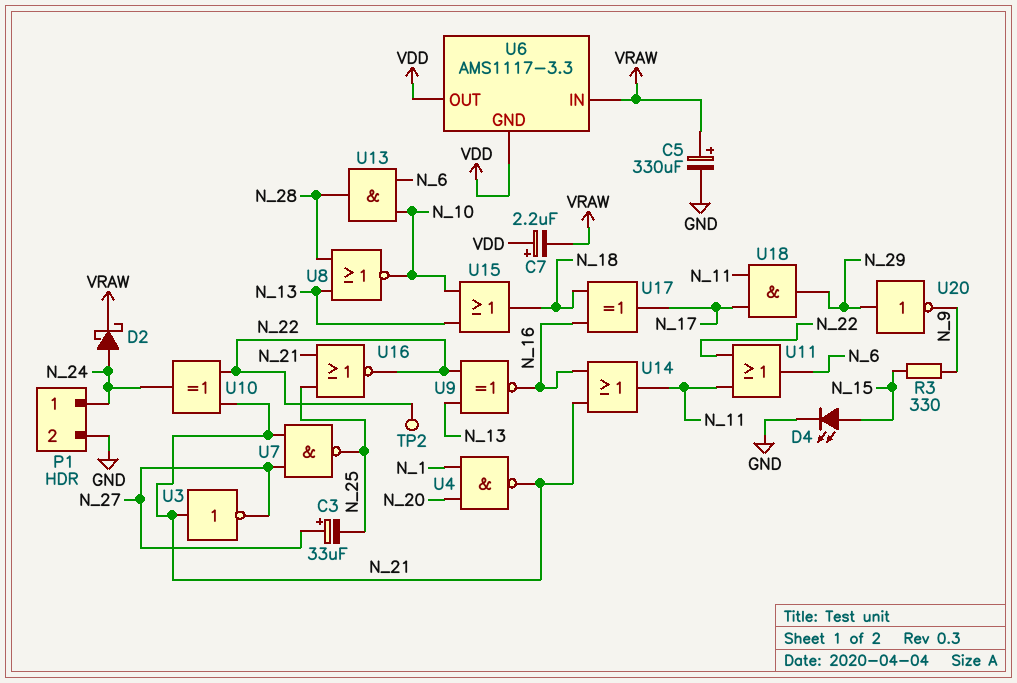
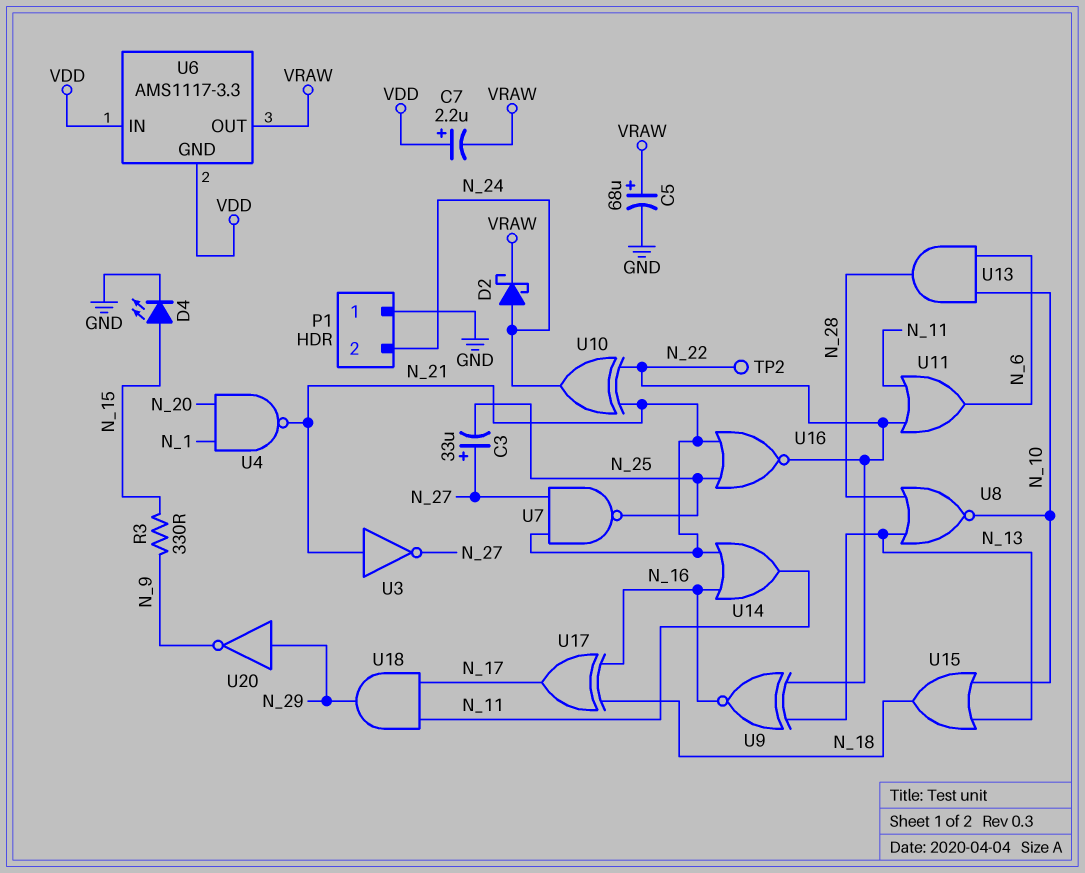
C5: 330uF (plus VRAW, minus GND) -> 68uF (plus VRAW, minus GND)
P1 pin 1: N_24 -> GND
P1 pin 2: GND -> N_24
U6 pin IN: VRAW -> VDD
U6 pin OUT: VDD -> VRAW

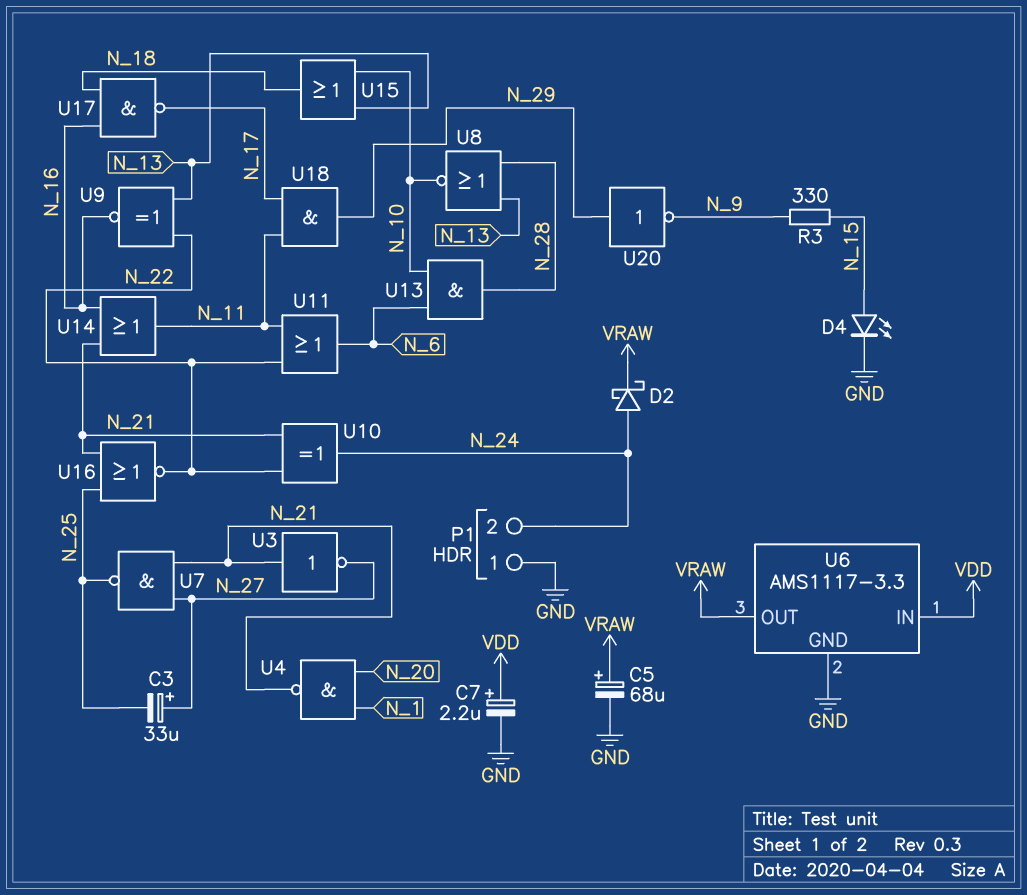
C7: 2.2uF (plus VDD, minus VRAW) -> 2.2uF (plus VDD, minus GND)
TP2: test point (N_22) -> none
U6 pin GND: VDD -> GND
U17: XOR (in N_16, in N_18, out N_17) -> NAND (in N_16, in N_18, out N_17)

